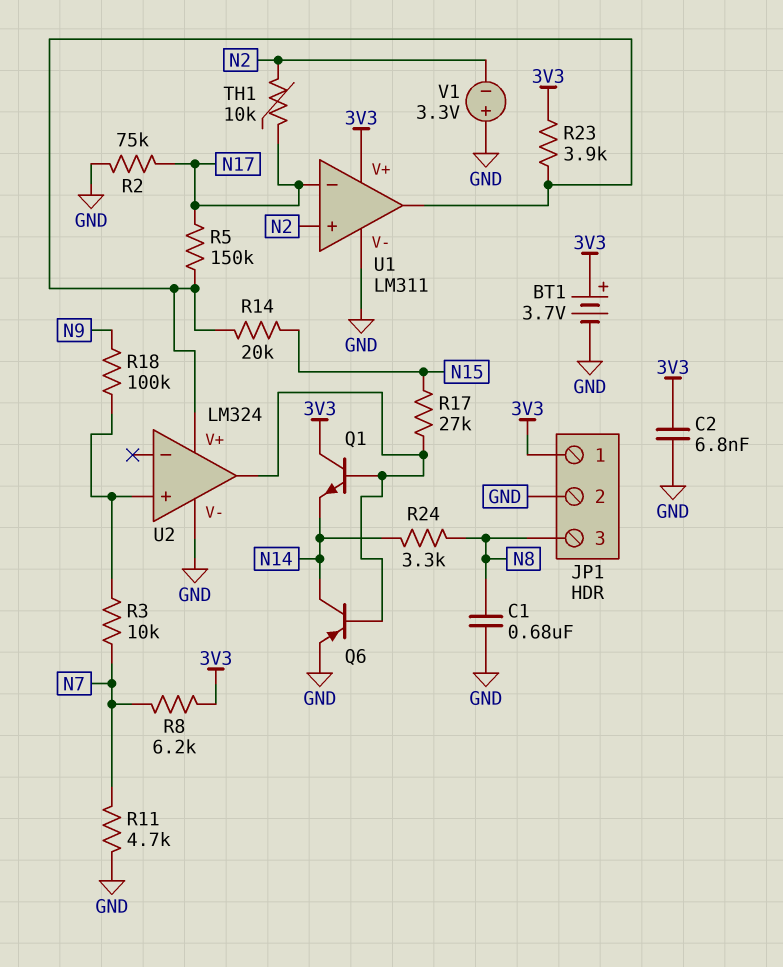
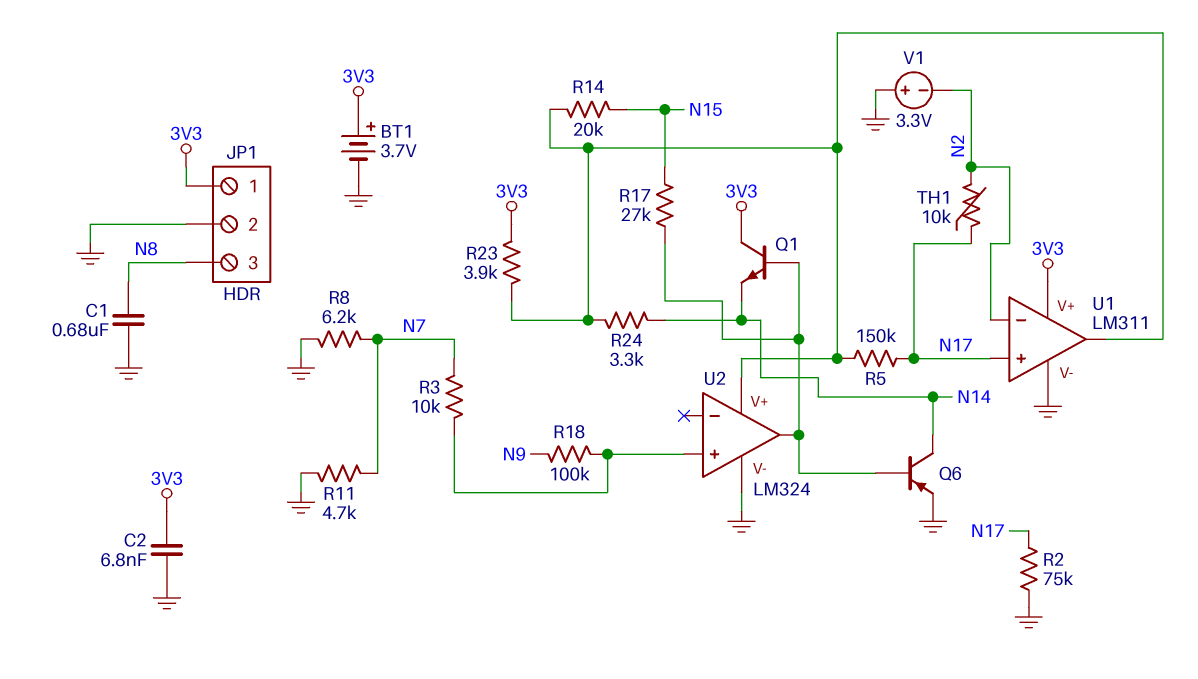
R8: 6.2k (3V3, N7) -> 6.2k (GND, N7)
R24: 3.3k (N8, N14) -> 3.3k (N14, U1/out)
U1 pin in+: N2 -> N17
U1 pin in-: N17 -> N2

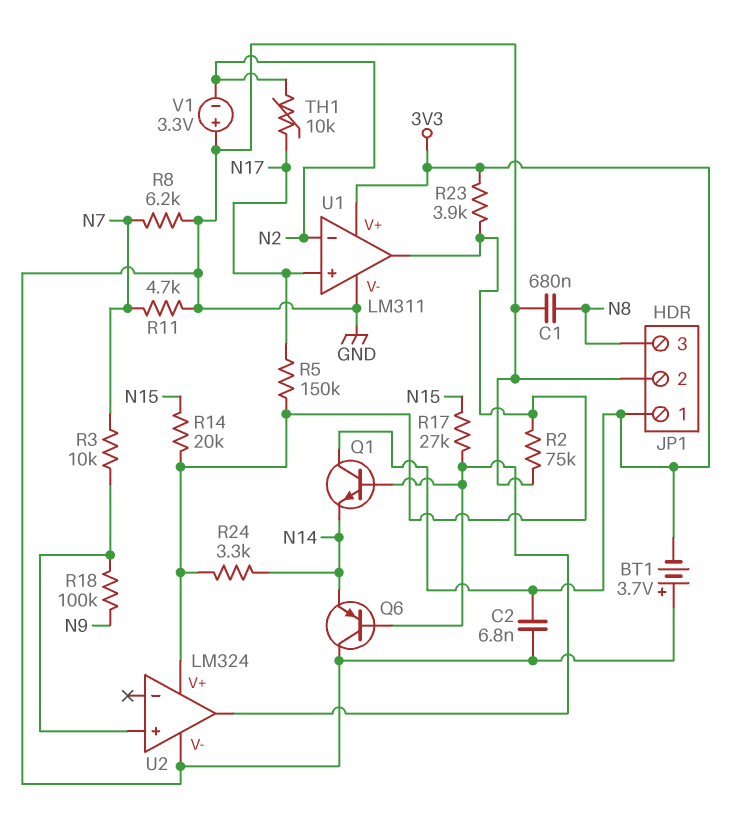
BT1: 3.7V (plus 3V3, minus GND) -> 3.7V (plus GND, minus 3V3)
Q6: PNP (B U2/out, C N14, E GND) -> PNP (B U2/out, C GND, E N14)
R2: 75k (GND, N17) -> 75k (GND, U1/out)

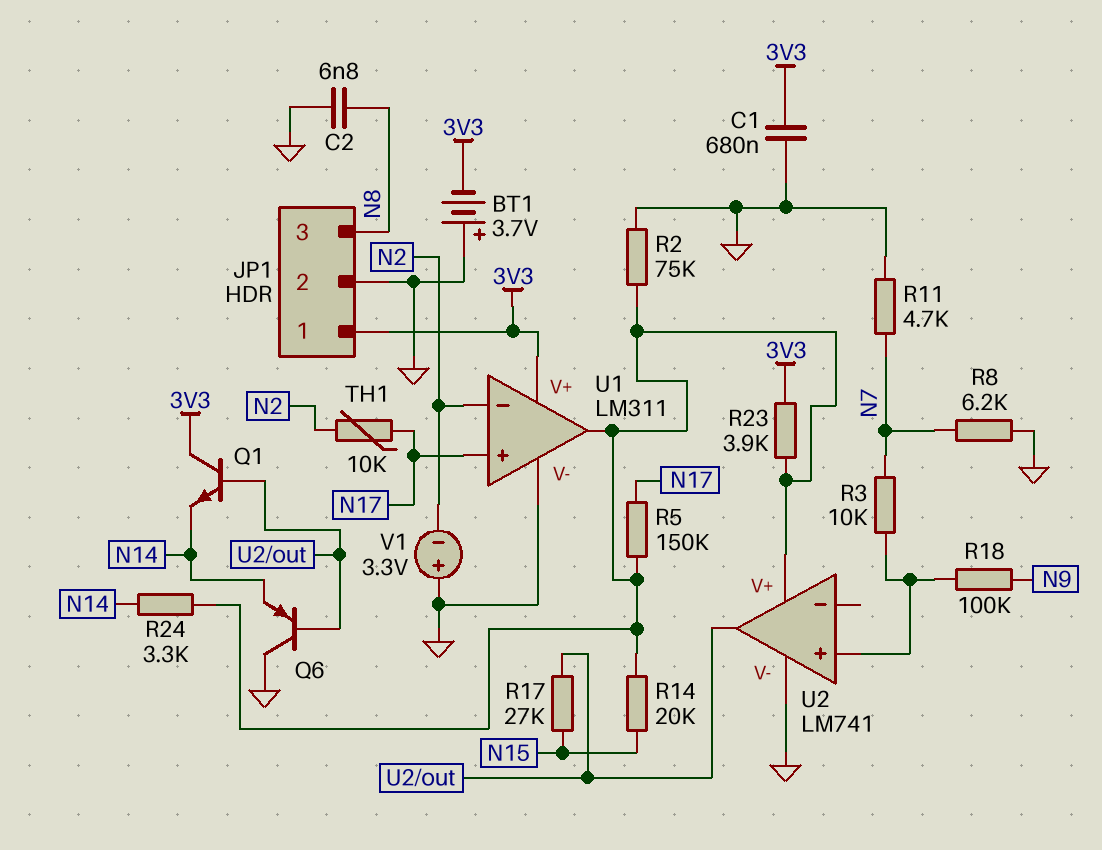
C1: 680nF (GND, N8) -> 680nF (3V3, GND)
C2: 6.8nF (3V3, GND) -> 6.8nF (GND, N8)
U2: LM324 -> LM741

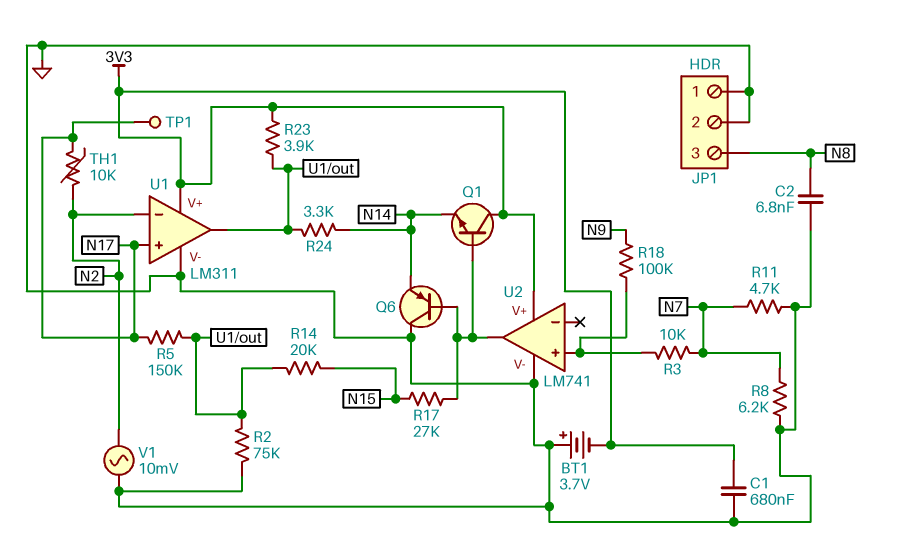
JP1 pin 1: 3V3 -> GND
TP1: none -> test point (N17)
U2 pin V+: U1/out -> 3V3
V1: 3.3V (plus GND, minus N2) -> AC 10mV (GND, N2)

